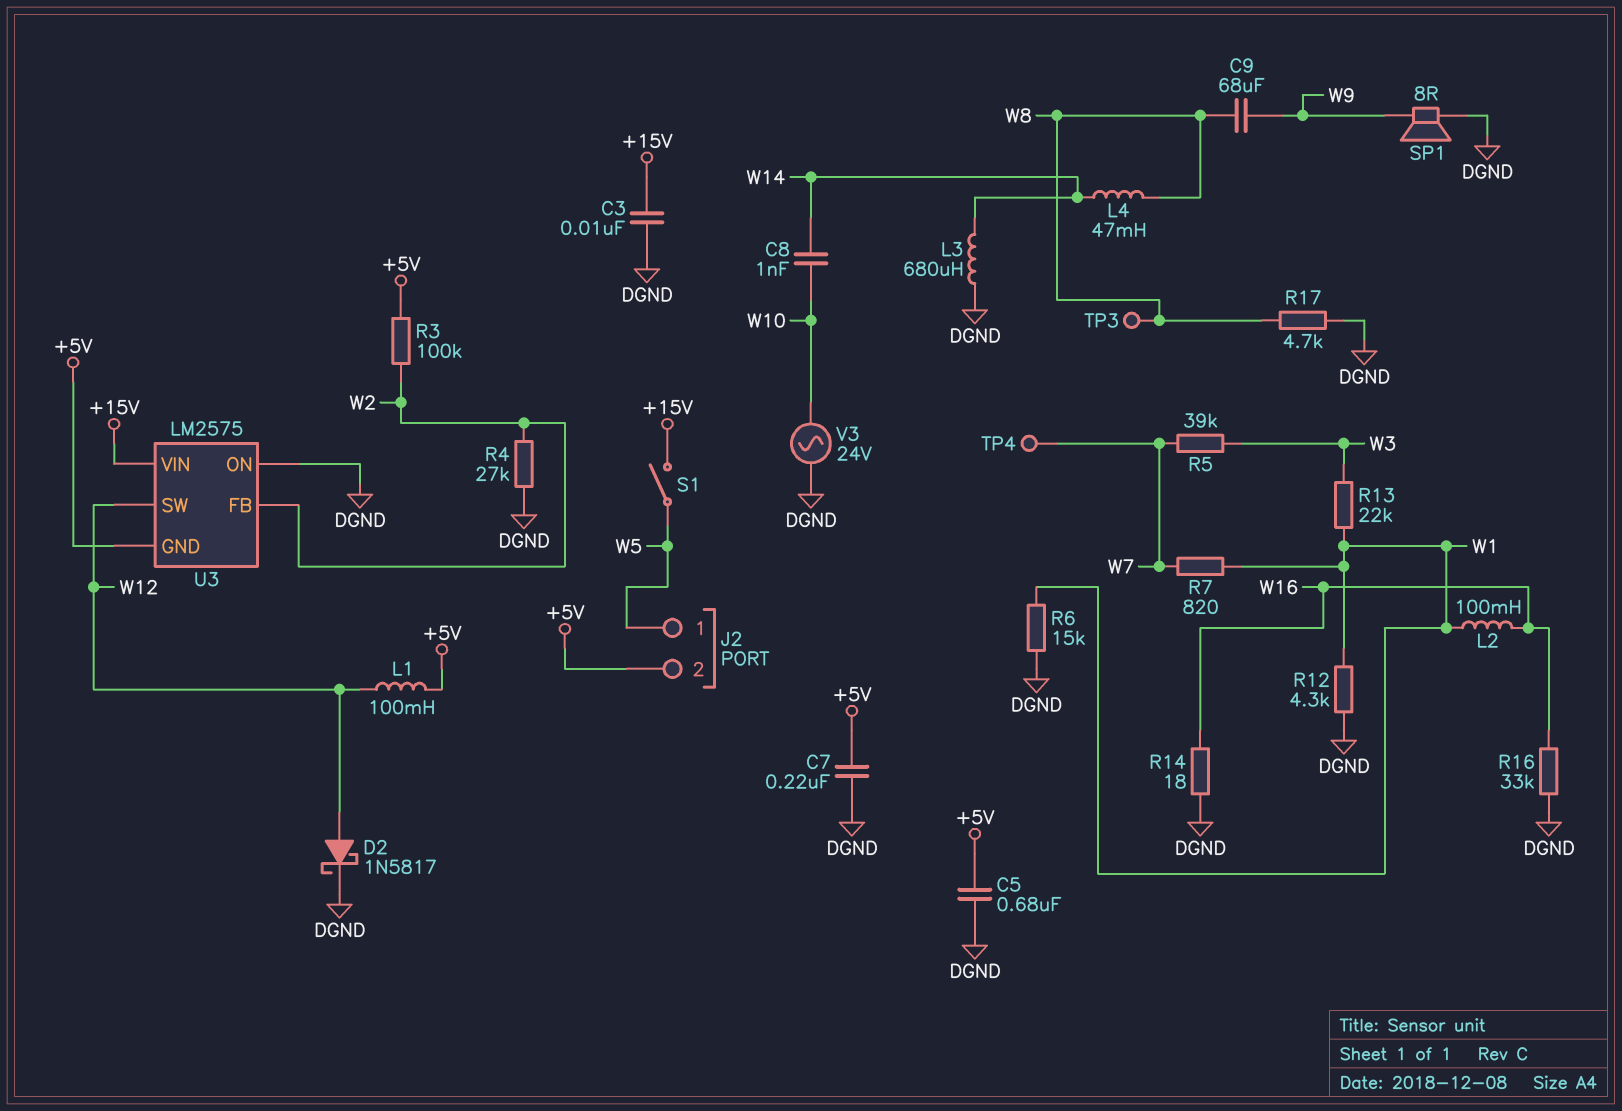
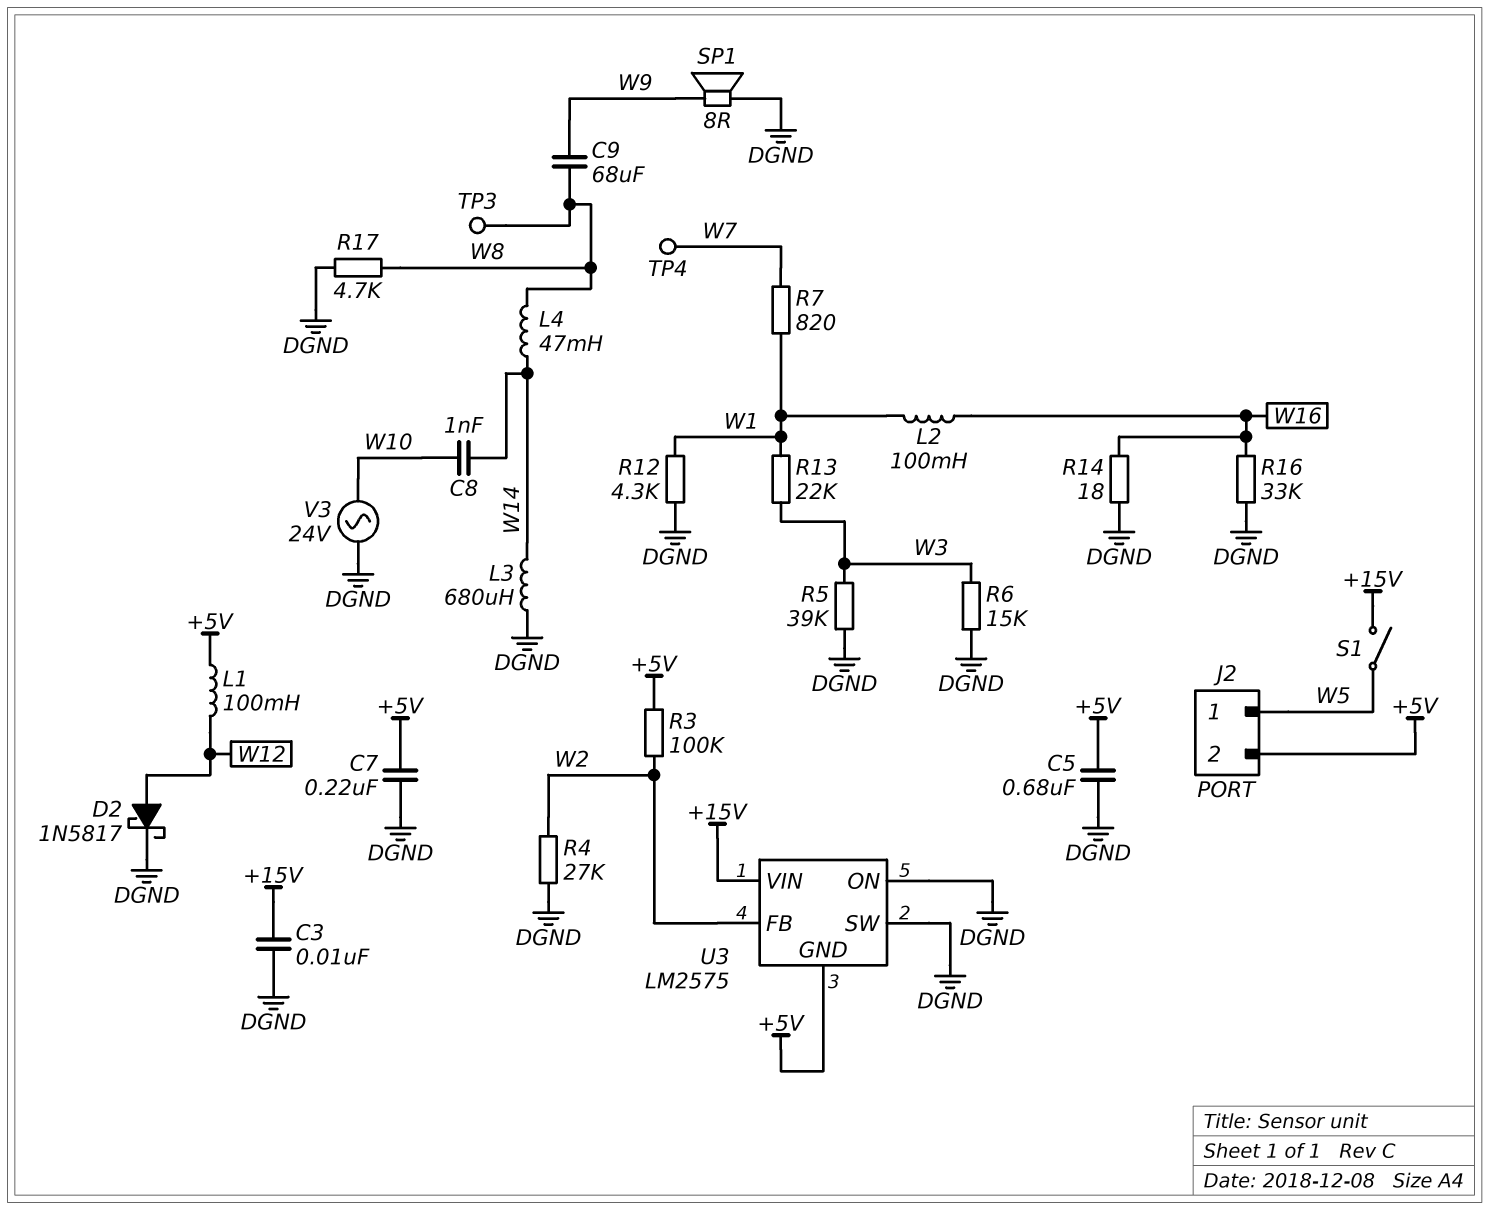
R5: 39k (W3, W7) -> 39k (DGND, W3)
R6: 15k (DGND, W1) -> 15k (DGND, W3)
U3 pin SW: W12 -> DGND

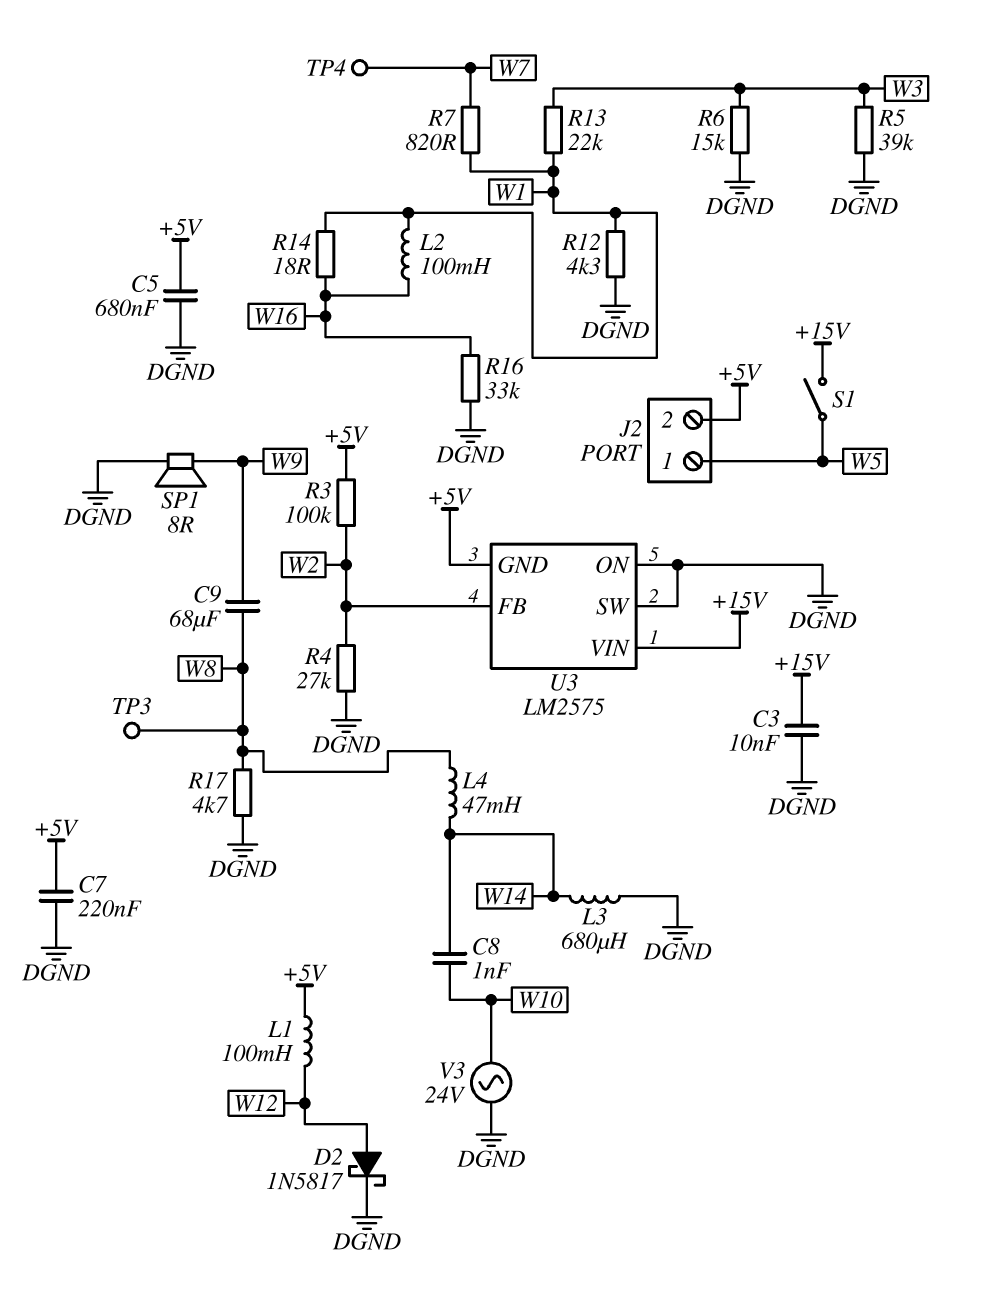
R14: 18 (DGND, W16) -> 18 (W1, W16)

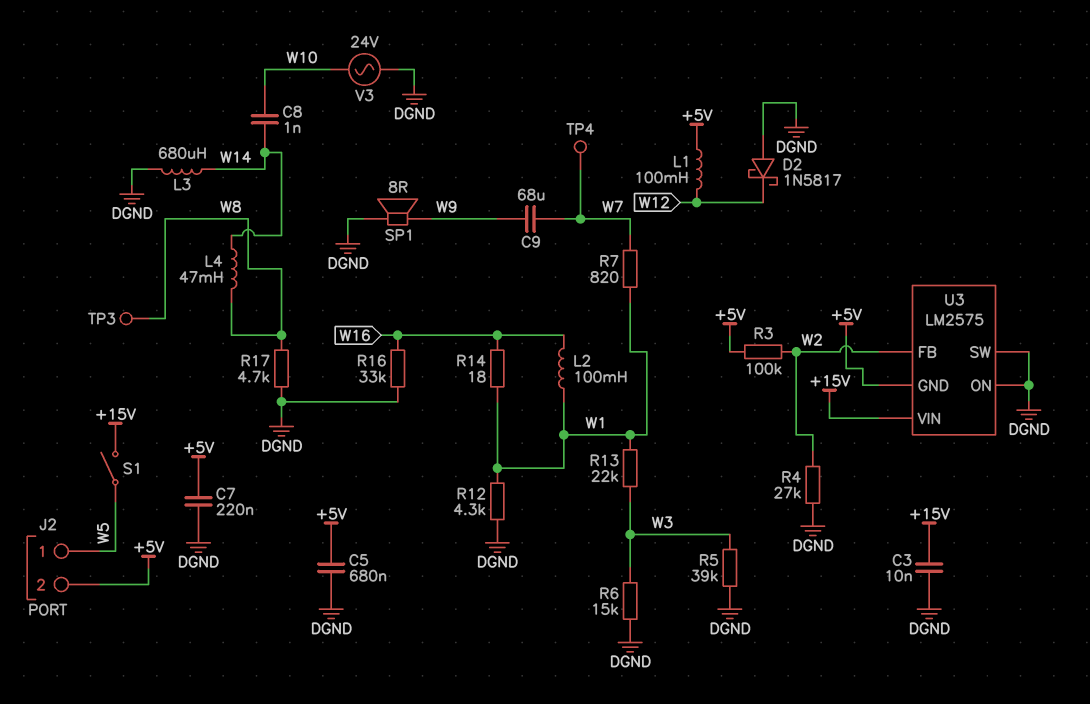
C9: 68uF (W8, W9) -> 68uF (W7, W9)
D2: schottky 1N5817 (A W12, K DGND) -> schottky 1N5817 (A DGND, K W12)

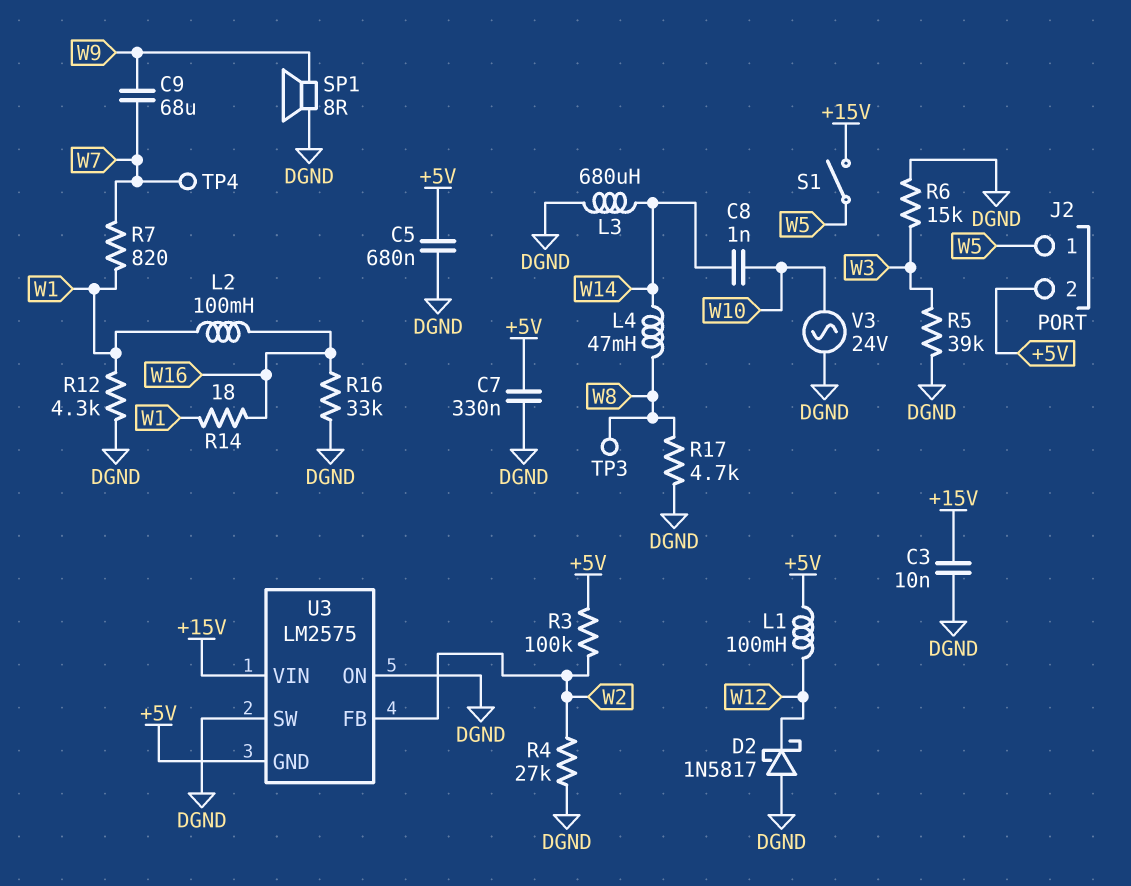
C7: 220nF (+5V, DGND) -> 330nF (+5V, DGND)
R13: 22k (W1, W3) -> none

